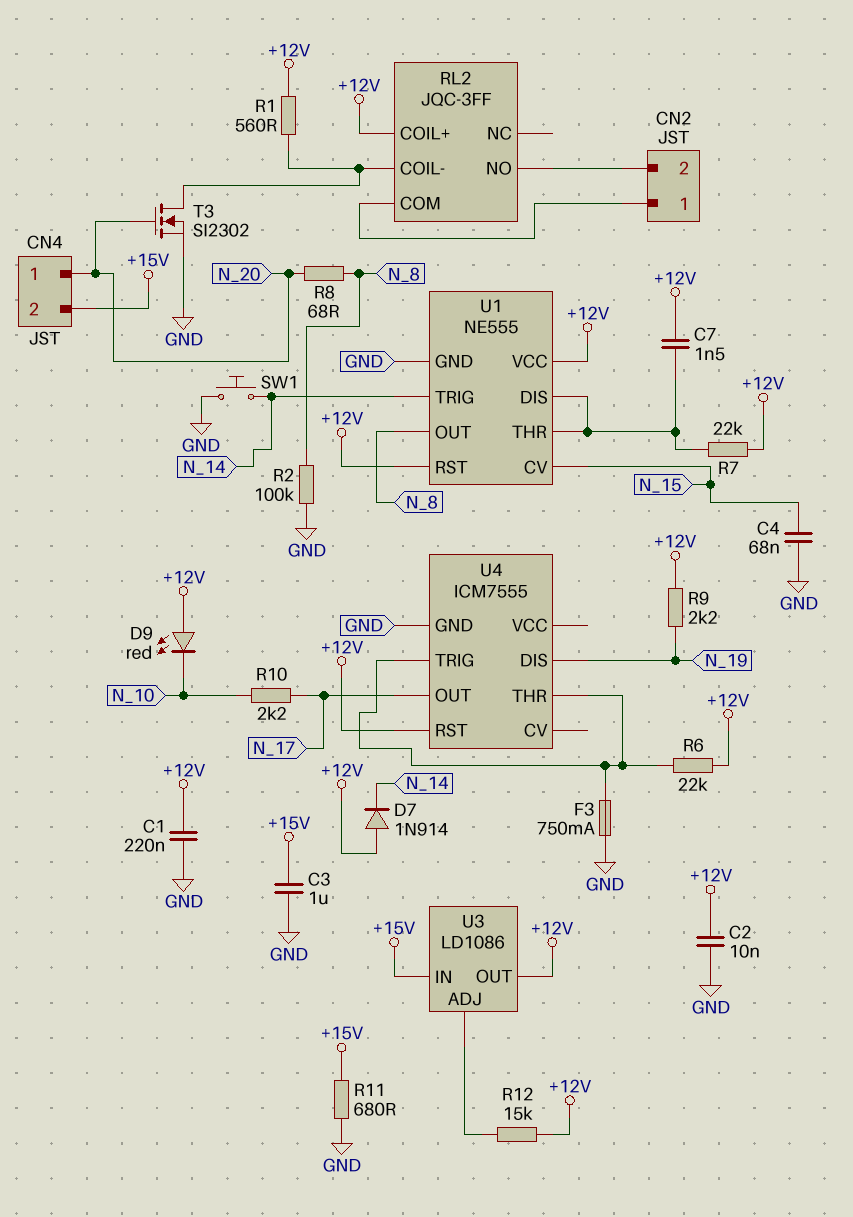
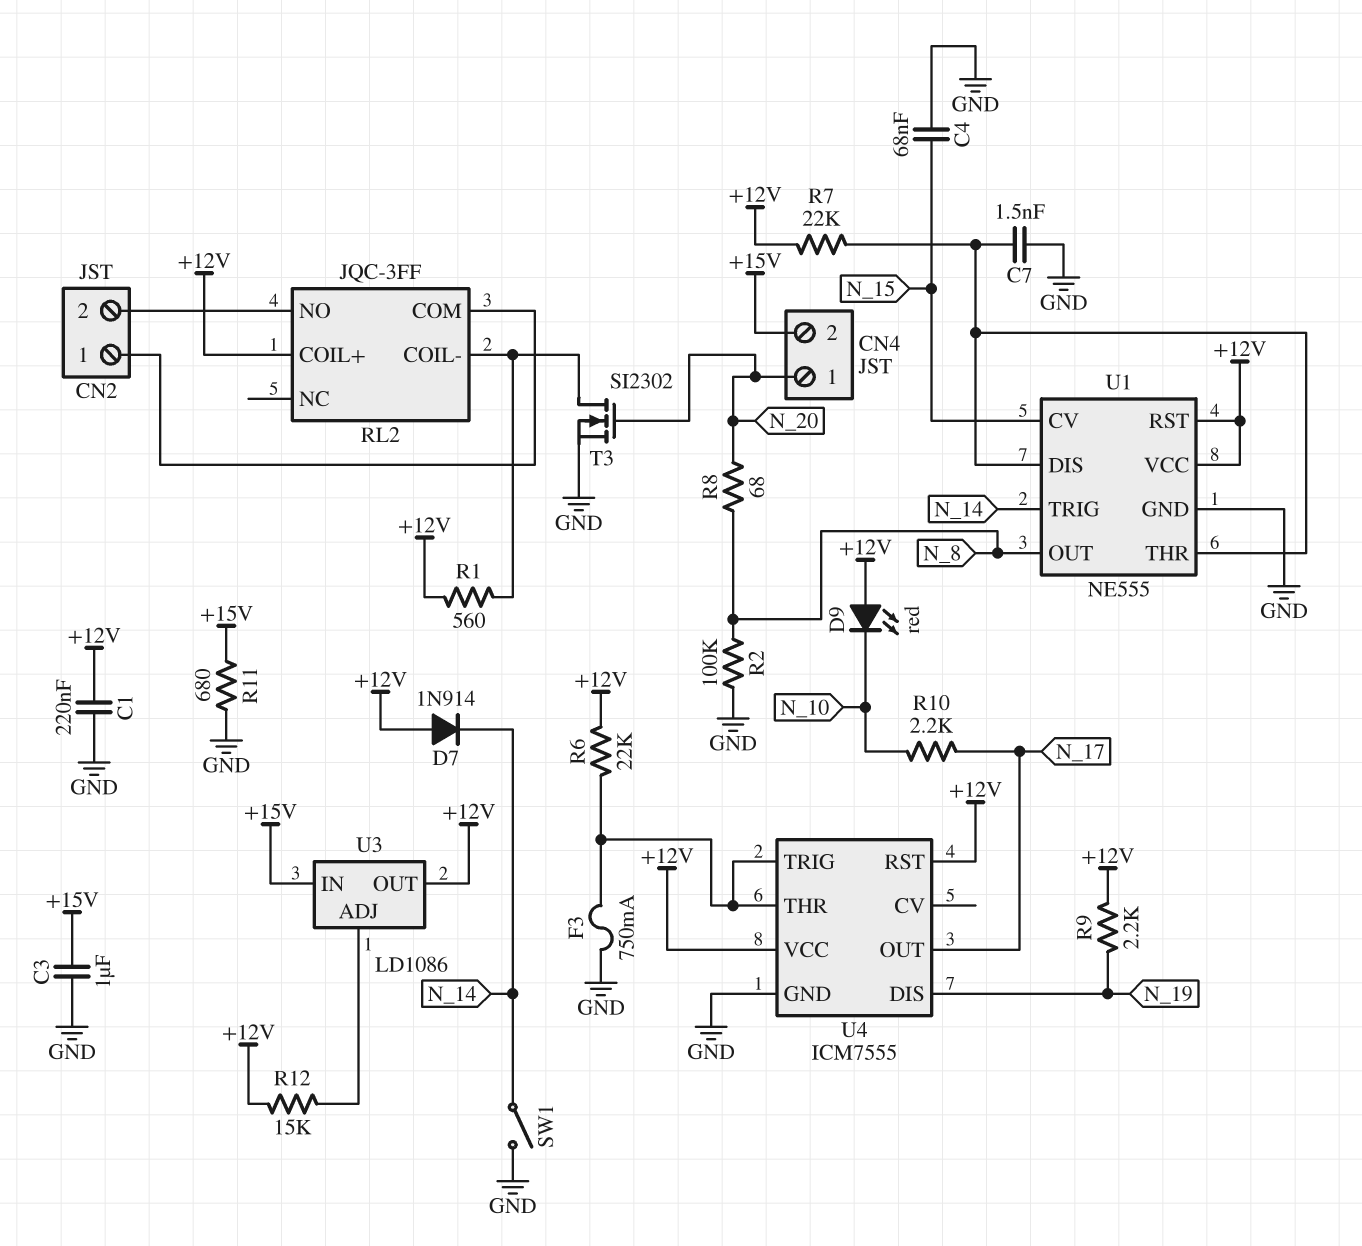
C2: 10nF (+12V, GND) -> none
C7: 1.5nF (+12V, U1/DIS) -> 1.5nF (GND, U1/DIS)
SW1: button (GND, N_14) -> switch (GND, N_14)
U4 pin VCC: none -> +12V

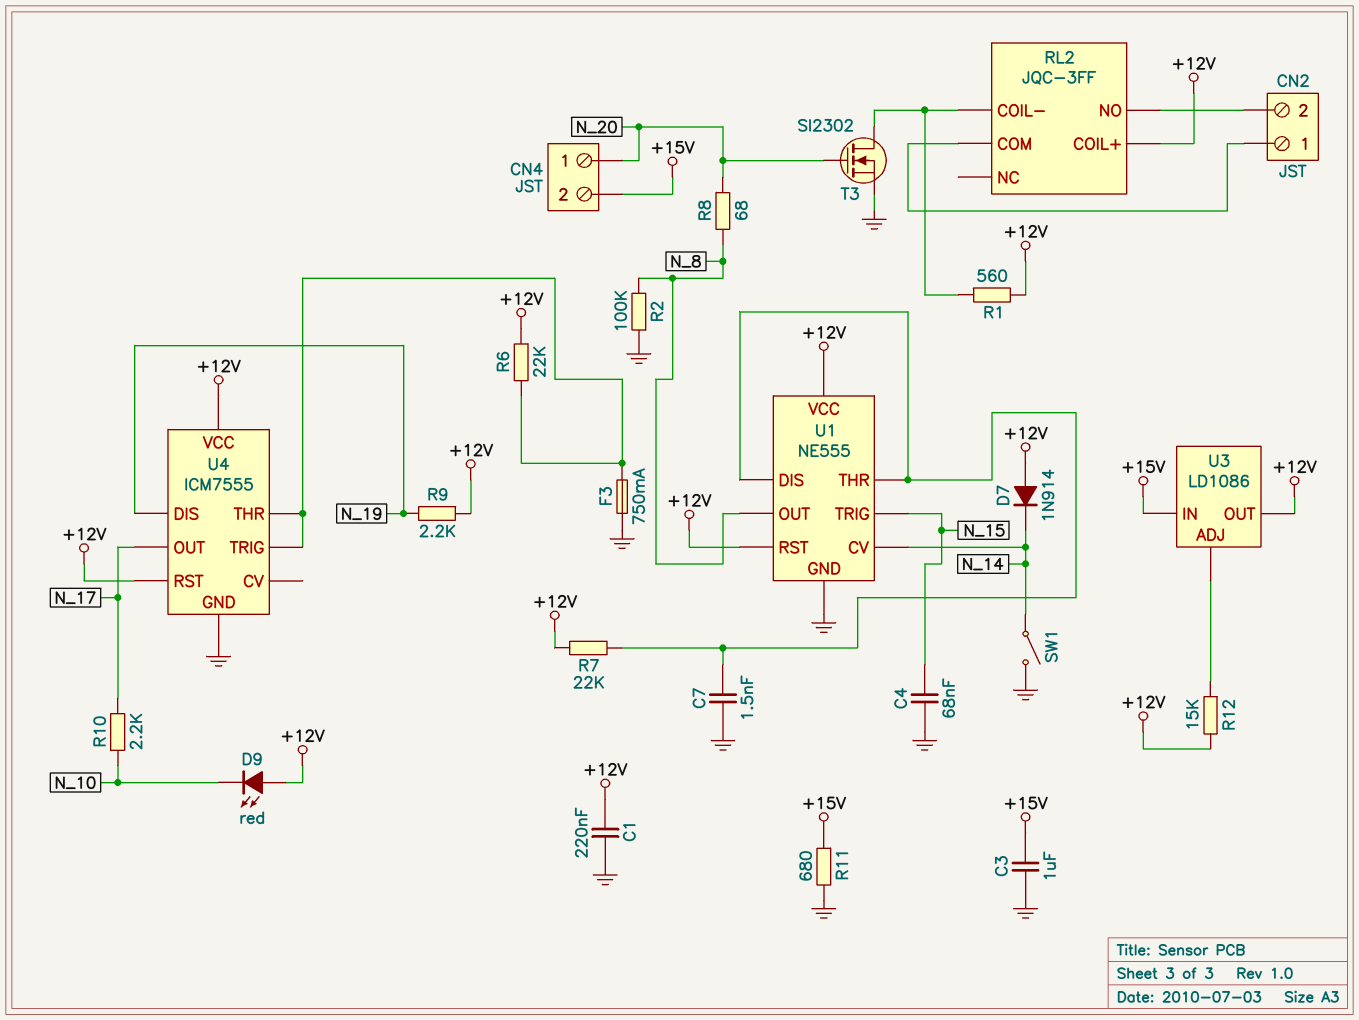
U1 pin CV: N_15 -> N_14
U1 pin TRIG: N_14 -> N_15

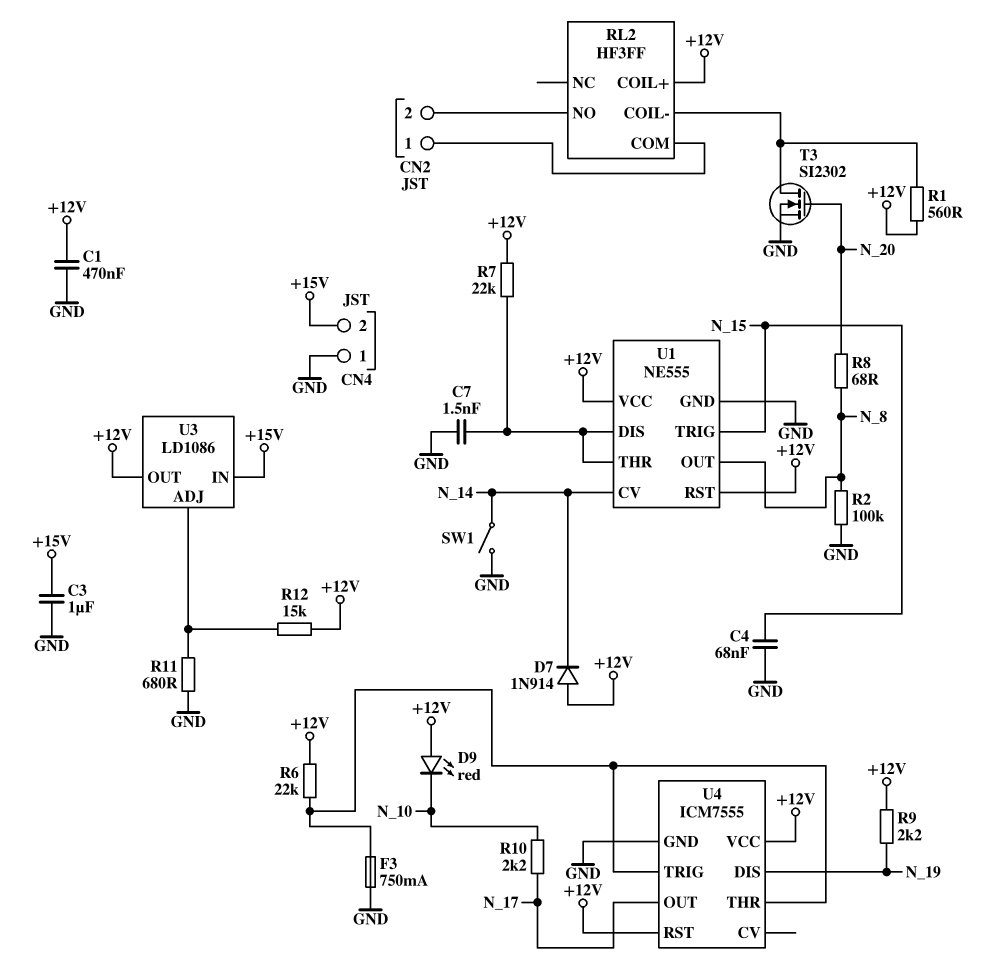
C1: 220nF (+12V, GND) -> 470nF (+12V, GND)
CN4 pin 1: N_20 -> GND
R11: 680 (+15V, GND) -> 680 (GND, U3/ADJ)
RL2: JQC-3FF -> HF3FF

